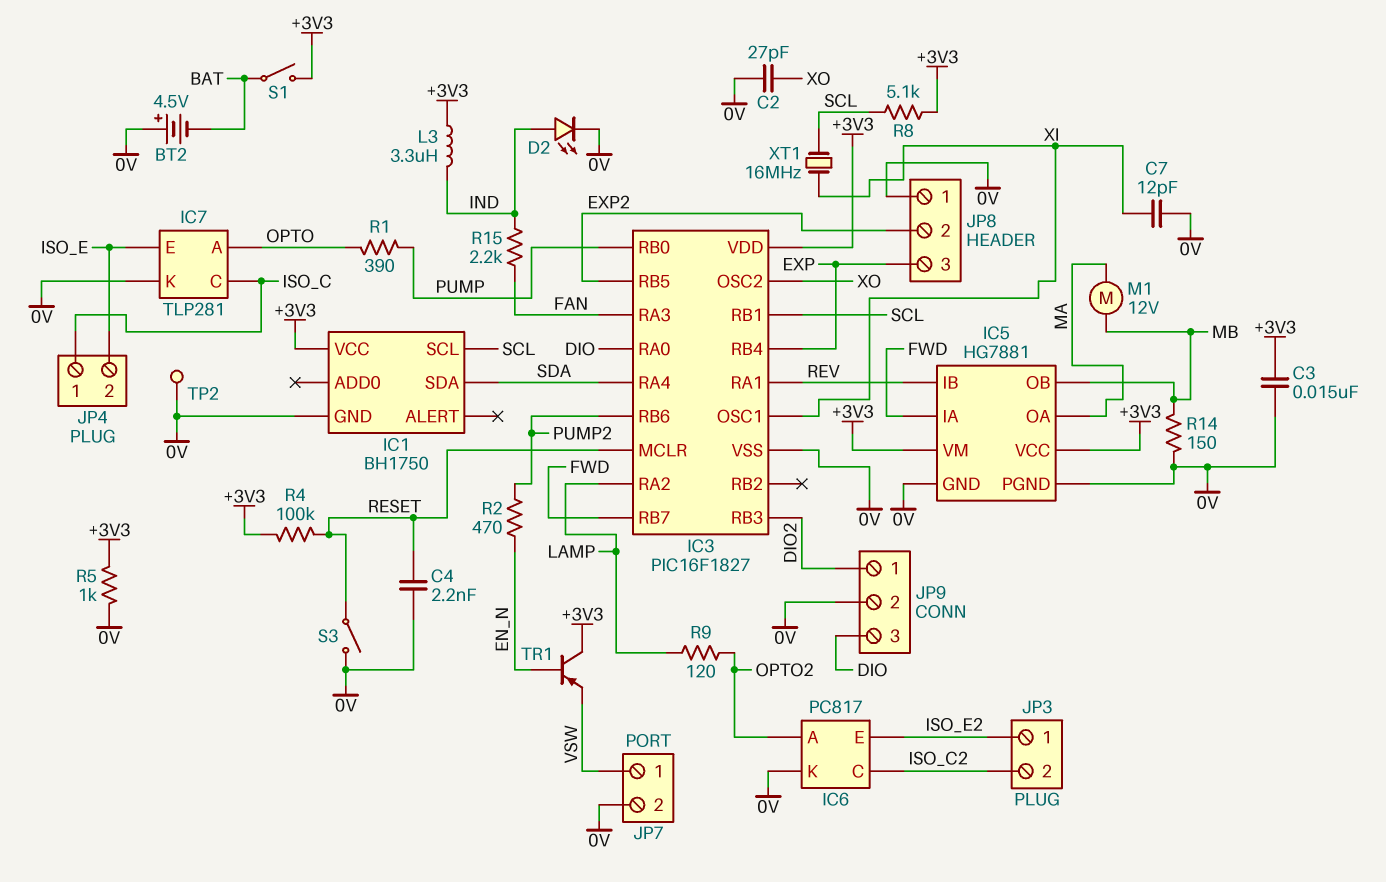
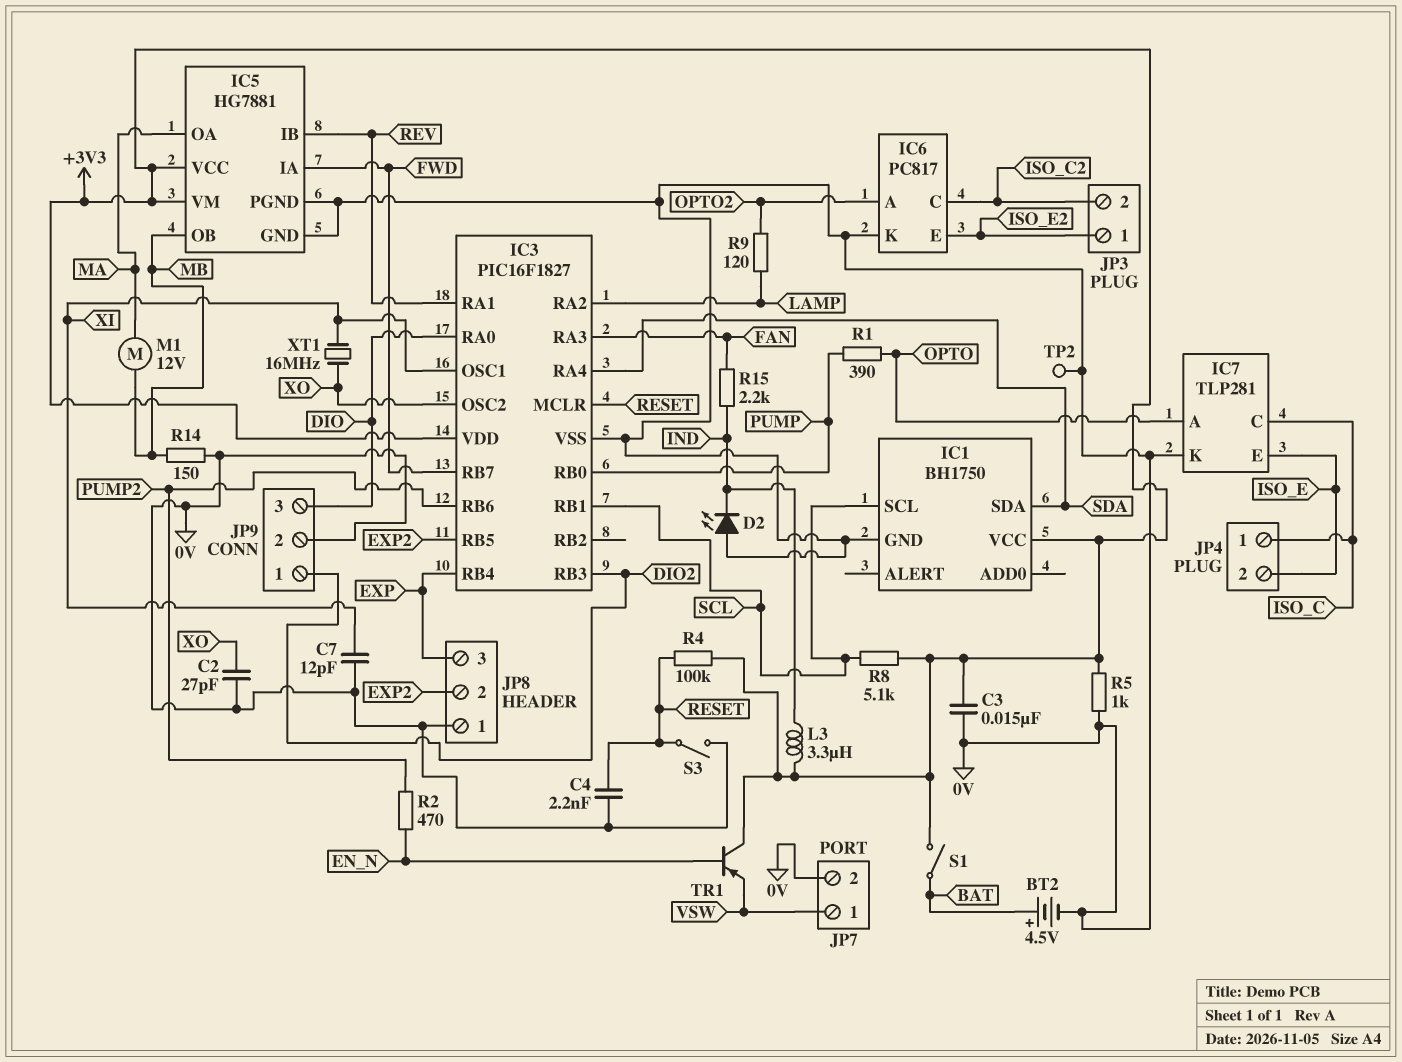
BT2: 4.5V (plus 0V, minus BAT) -> 4.5V (plus BAT, minus 0V)
D2: LED (A IND, K 0V) -> LED (A 0V, K IND)
XT1: 16MHz (SCL, XI) -> 16MHz (XI, XO)

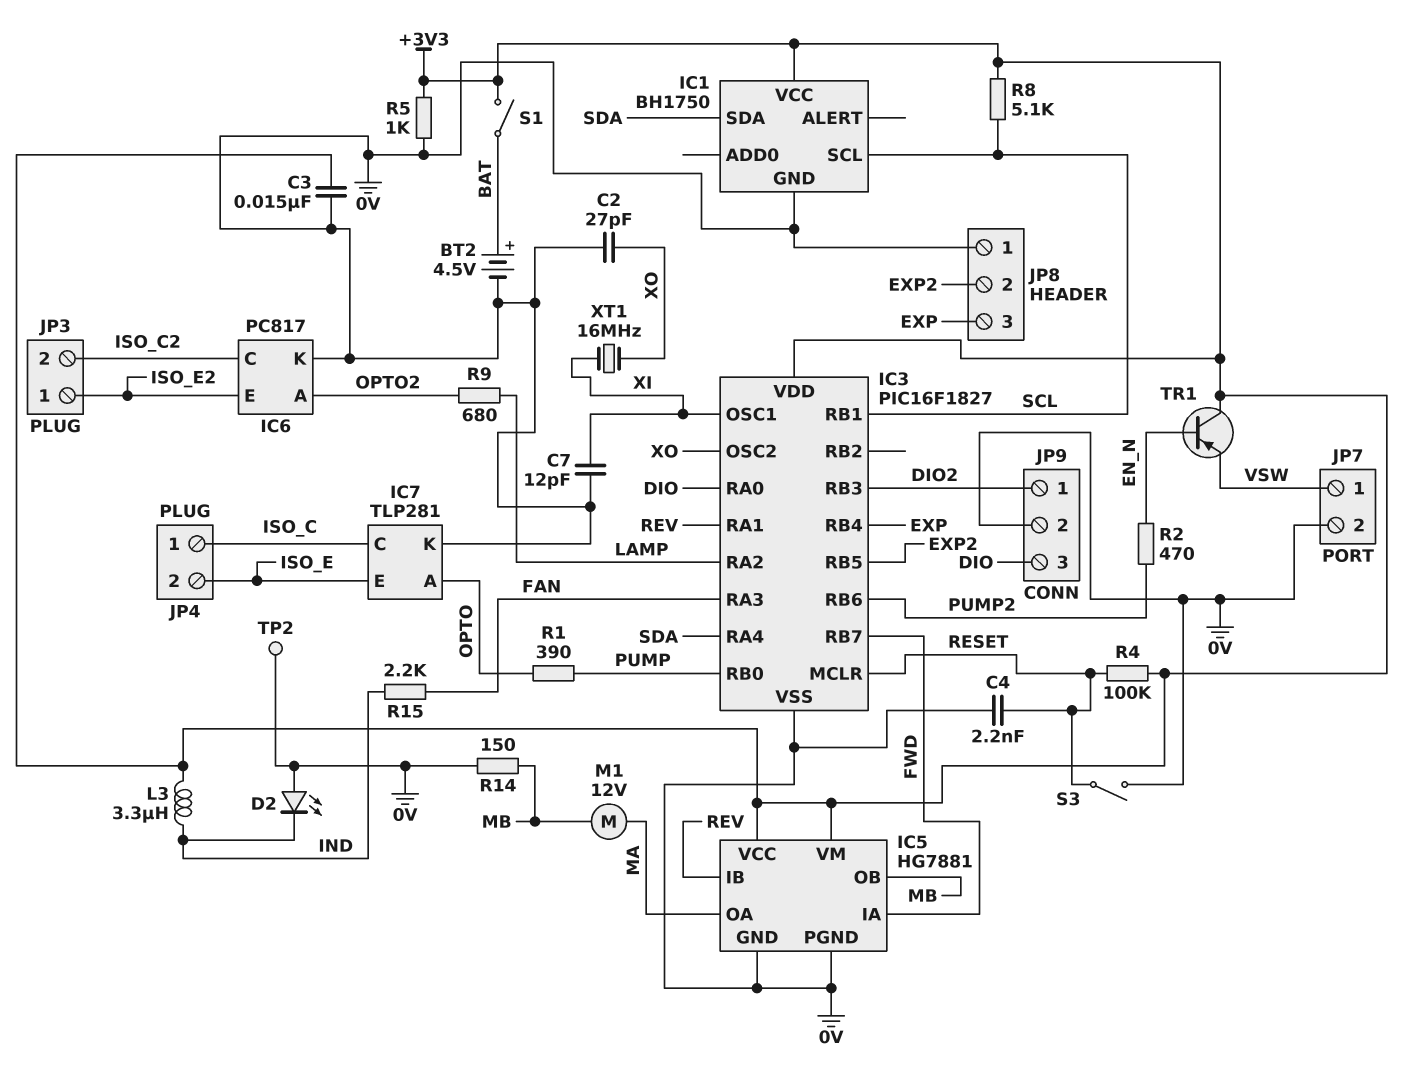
R9: 120 (LAMP, OPTO2) -> 680 (LAMP, OPTO2)

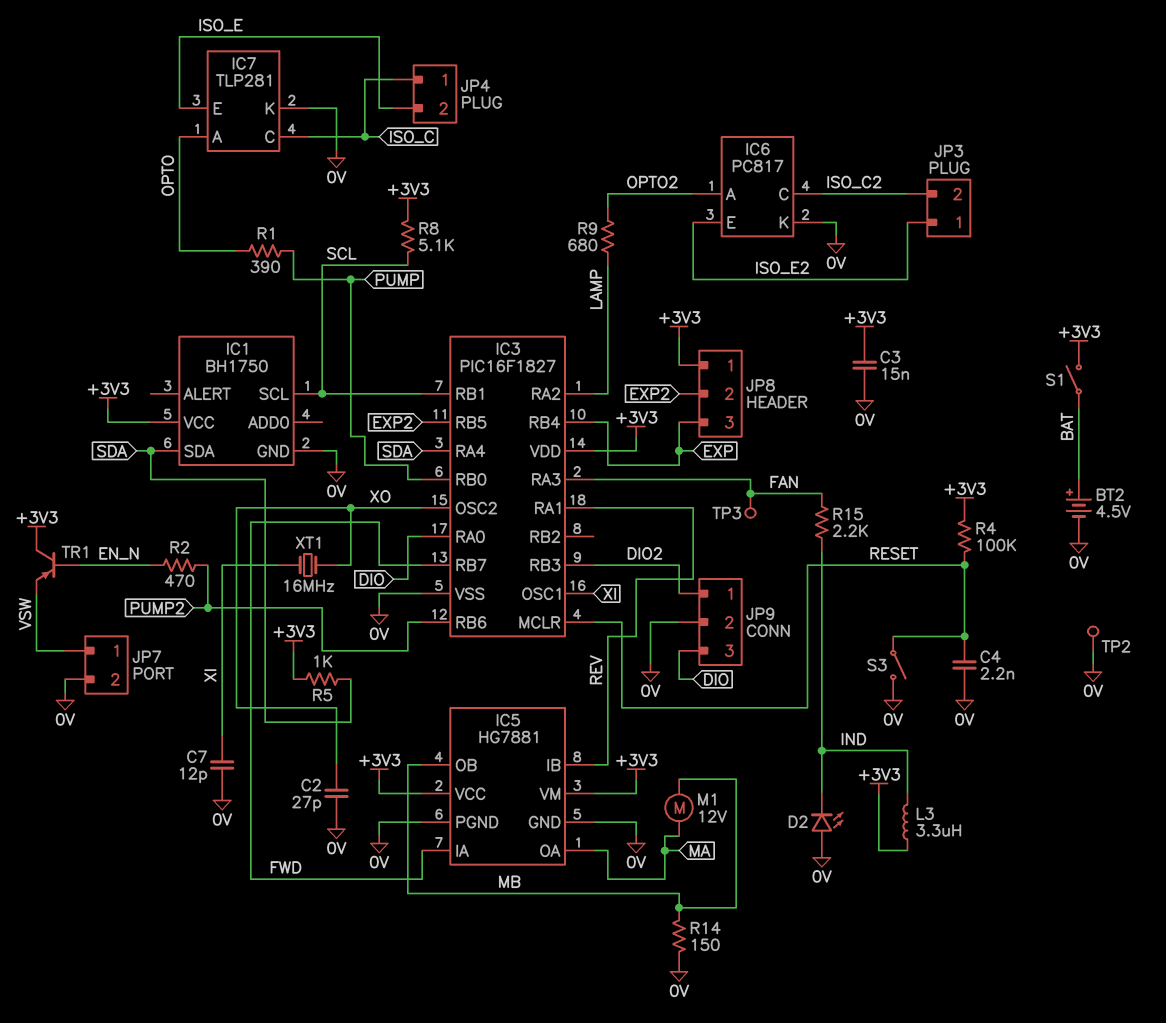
JP8 pin 1: 0V -> +3V3
R5: 1k (+3V3, 0V) -> 1k (+3V3, SDA)
TP3: none -> test point (FAN)

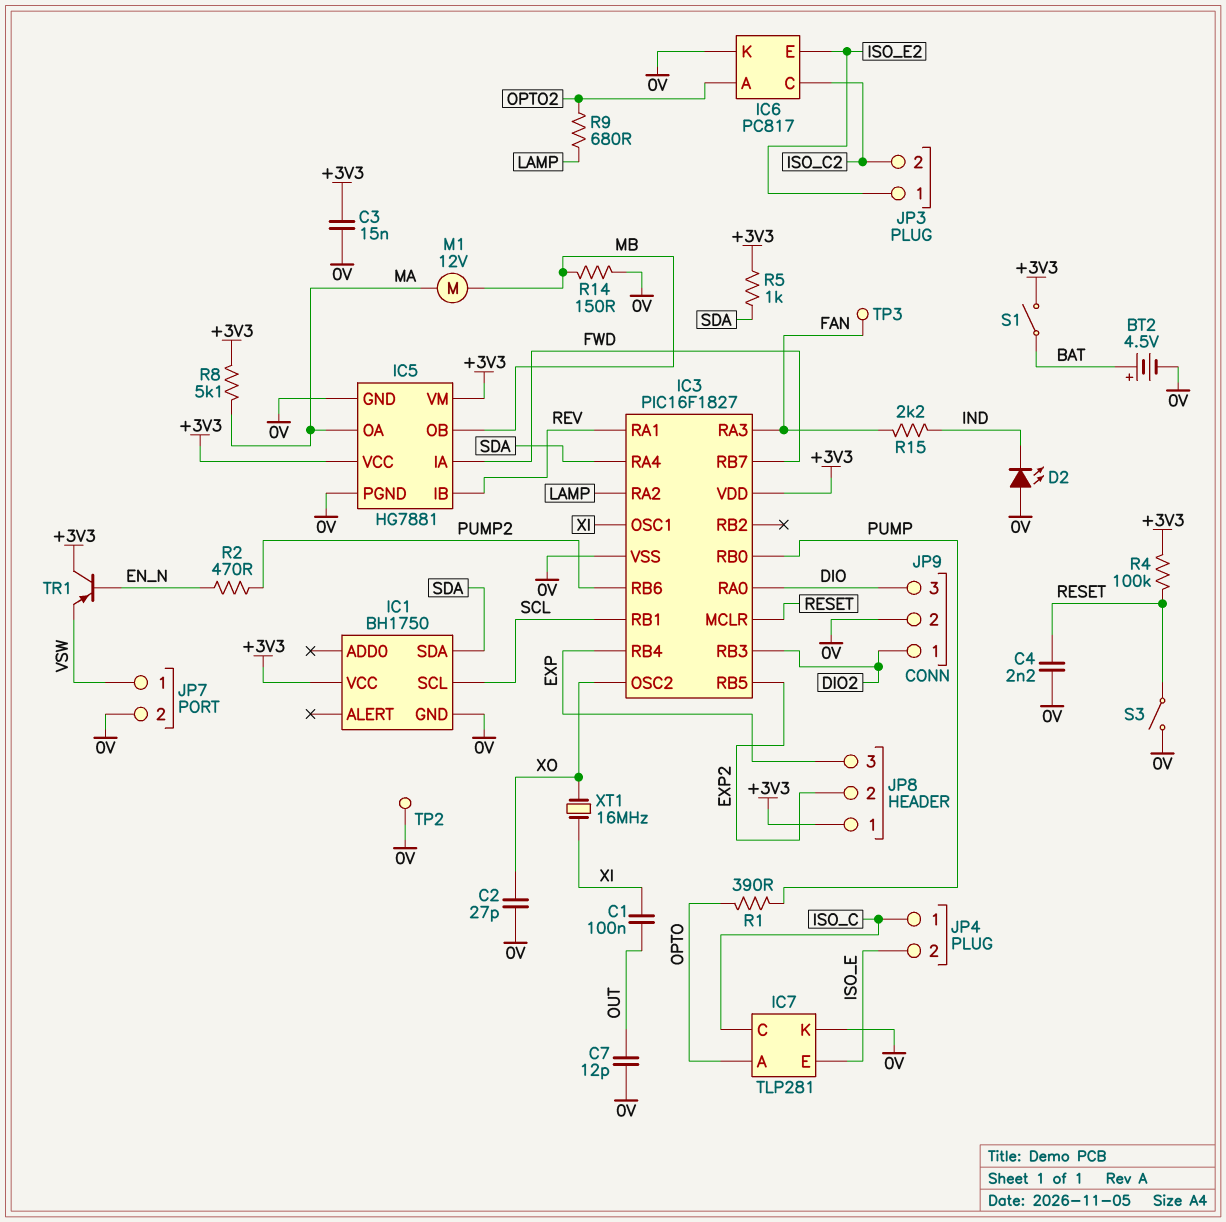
C1: none -> 100nF (OUT, XI)
C7: 12pF (0V, XI) -> 12pF (0V, OUT)
L3: 3.3uH (+3V3, IND) -> none
R8: 5.1k (+3V3, SCL) -> 5.1k (+3V3, MA)

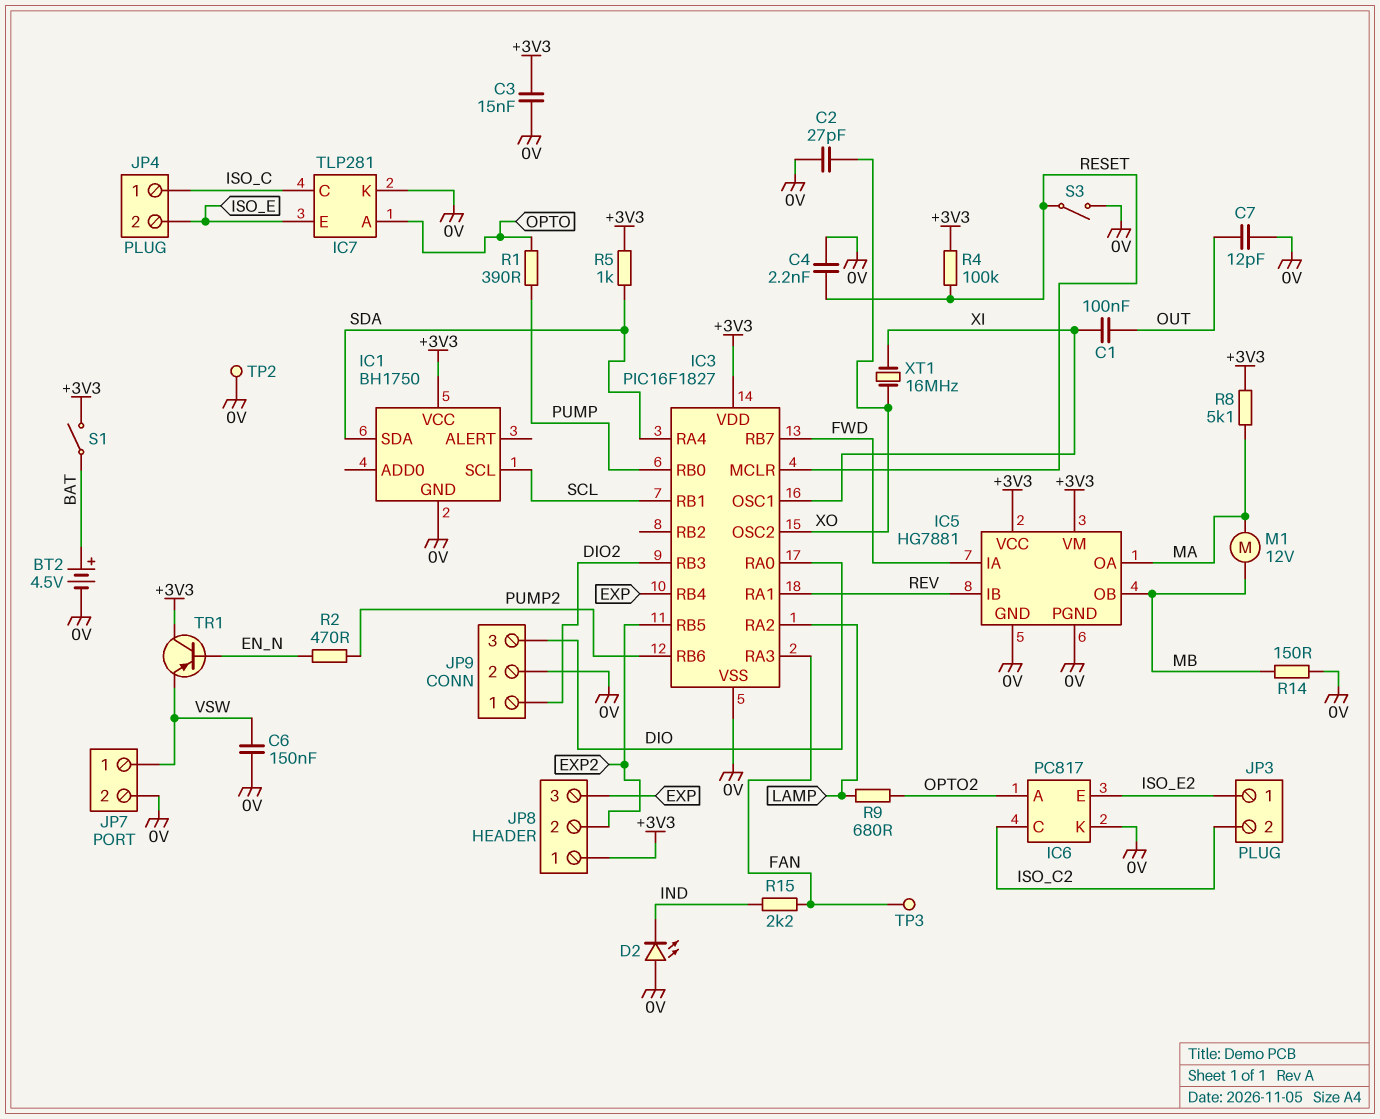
C6: none -> 150nF (0V, VSW)

